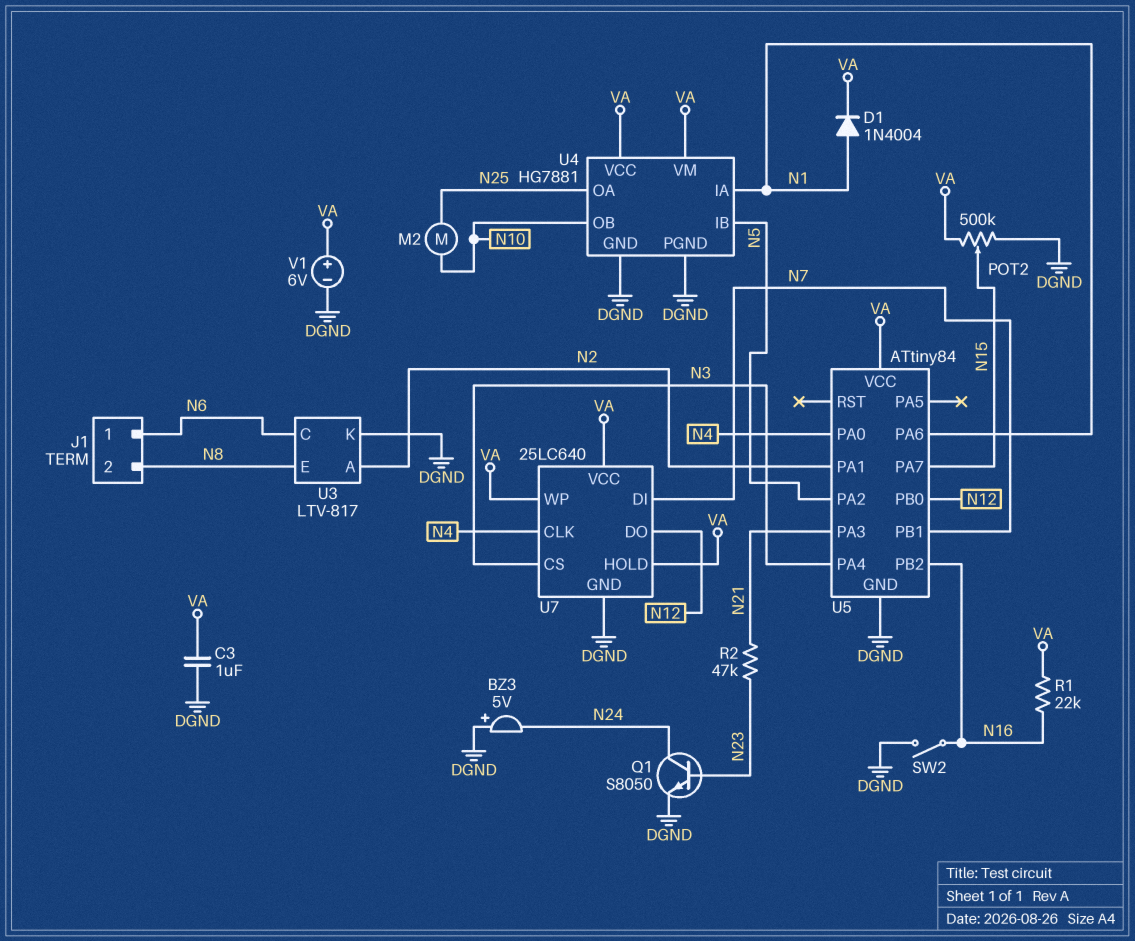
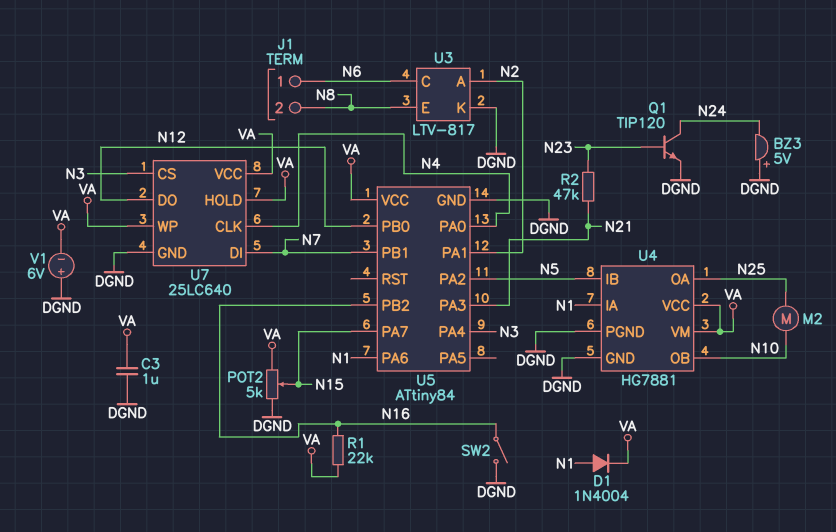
POT2: 500k (DGND, VA, wiper N15) -> 5k (DGND, VA, wiper N15)
Q1: NPN S8050 (B N23, C N24, E DGND) -> NPN TIP120 (B N23, C N24, E DGND)
V1: 6V (plus VA, minus DGND) -> 6V (plus DGND, minus VA)

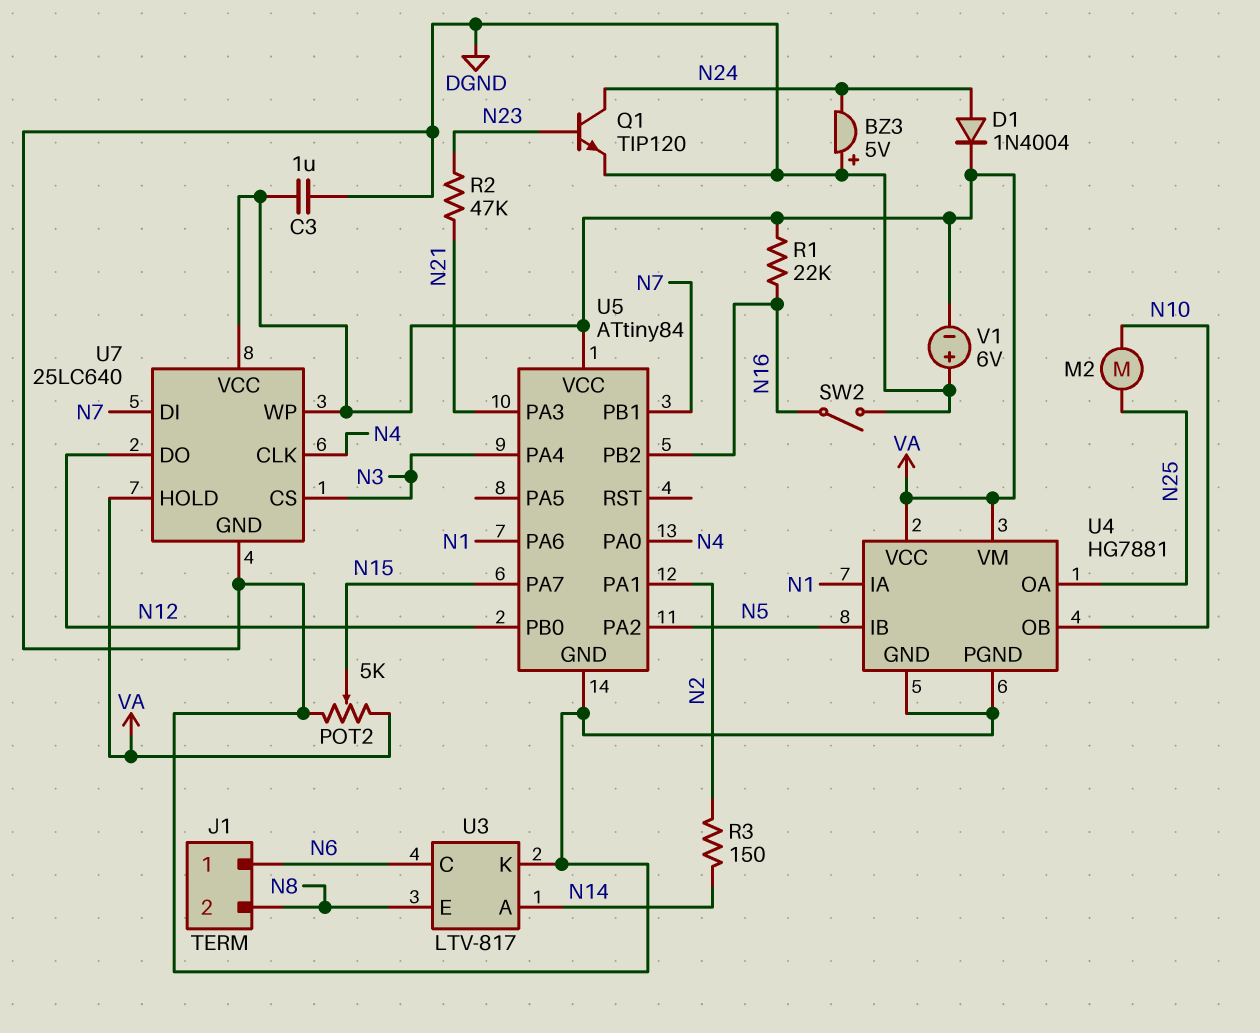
D1: diode 1N4004 (A N1, K VA) -> diode 1N4004 (A N24, K VA)
R3: none -> 150 (N2, N14)
U3 pin A: N2 -> N14

